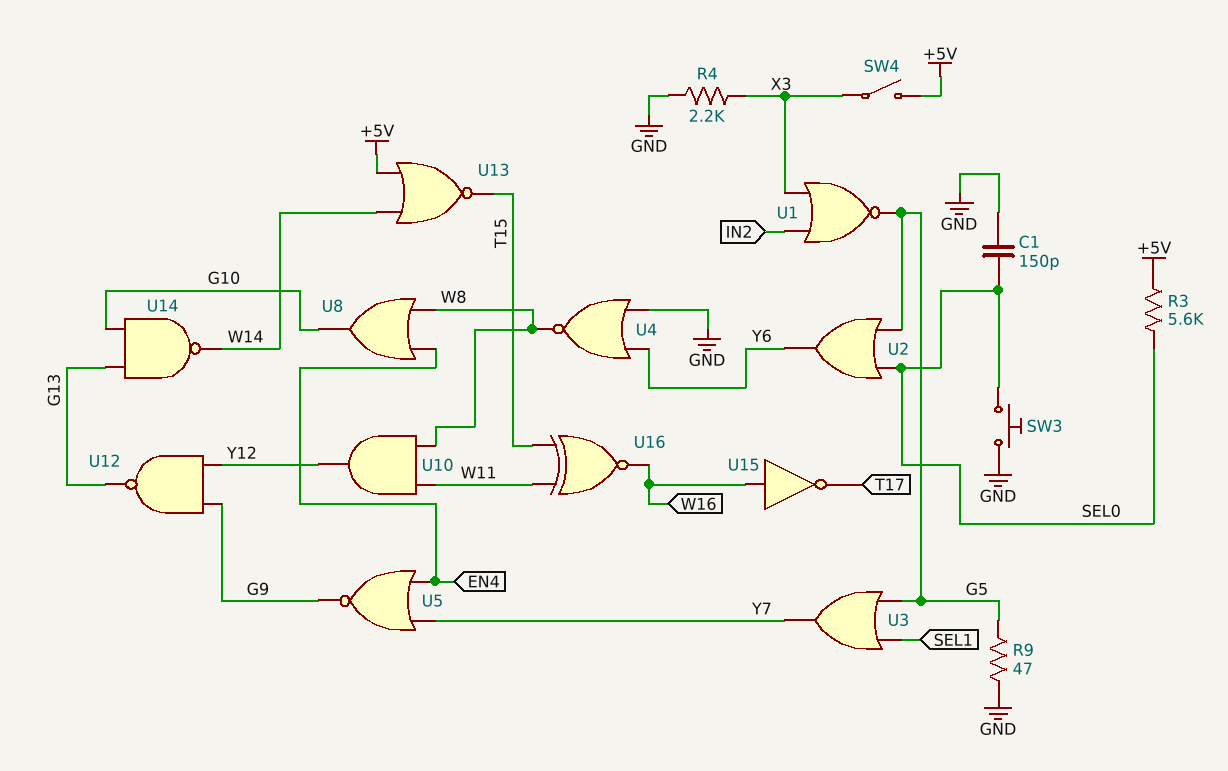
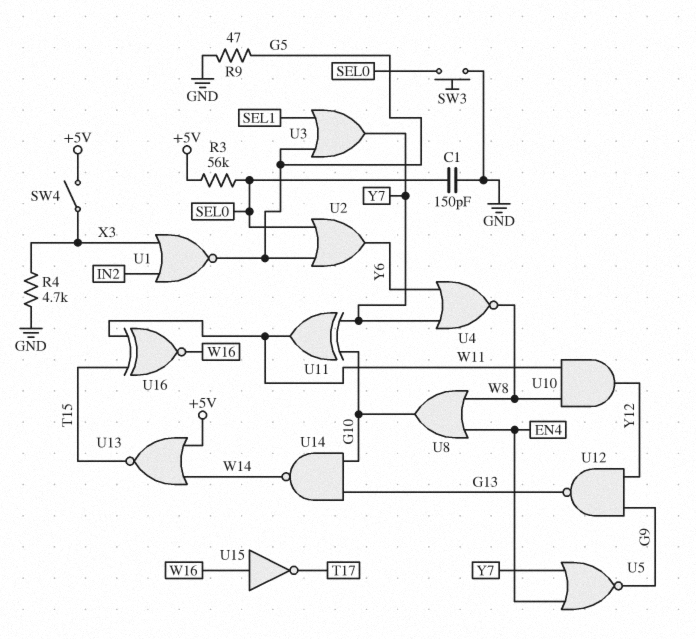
R3: 5.6k (+5V, SEL0) -> 56k (+5V, SEL0)
R4: 2.2k (GND, X3) -> 4.7k (GND, X3)
U4: NOR (in GND, in Y6, out W8) -> NOR (in Y6, in Y7, out W8)
U11: none -> XOR (in G10, in Y7, out W11)

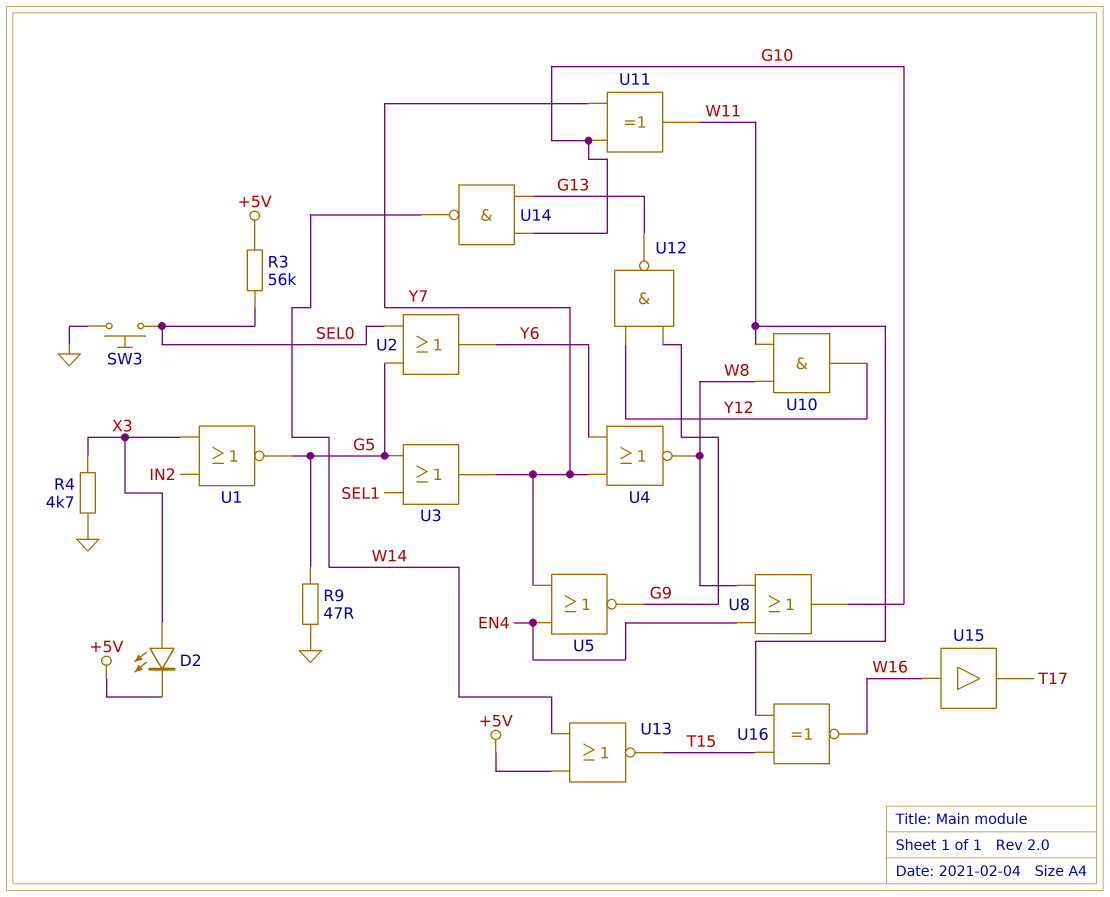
C1: 150pF (GND, SEL0) -> none
D2: none -> LED (A X3, K +5V)
SW4: switch (+5V, X3) -> none
U15: NOT (in W16, out T17) -> buffer (in W16, out T17)

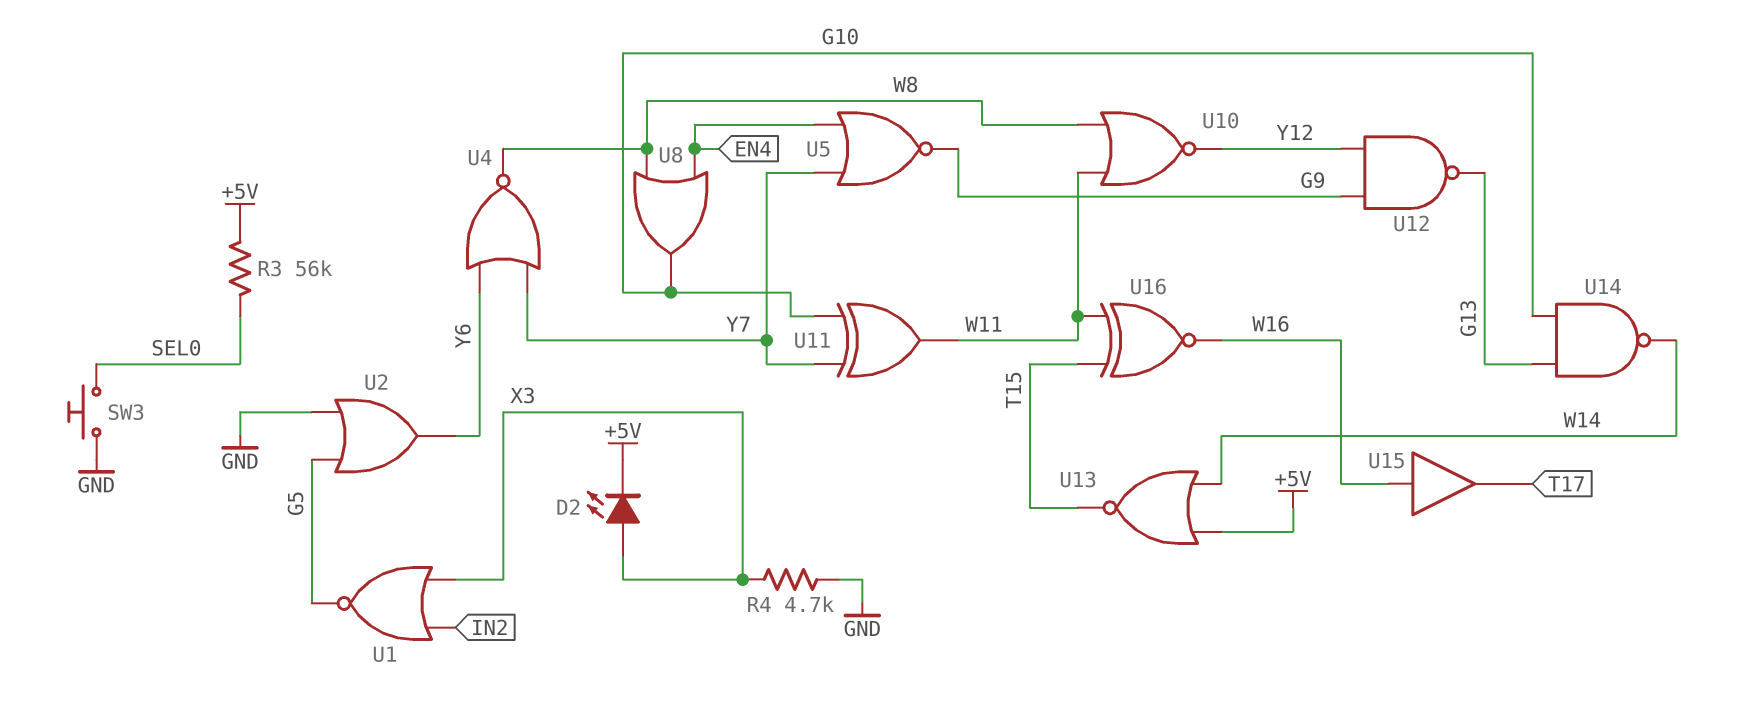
R9: 47 (G5, GND) -> none
U2: OR (in G5, in SEL0, out Y6) -> OR (in G5, in GND, out Y6)
U3: OR (in G5, in SEL1, out Y7) -> none
U10: AND (in W8, in W11, out Y12) -> NOR (in W8, in W11, out Y12)

